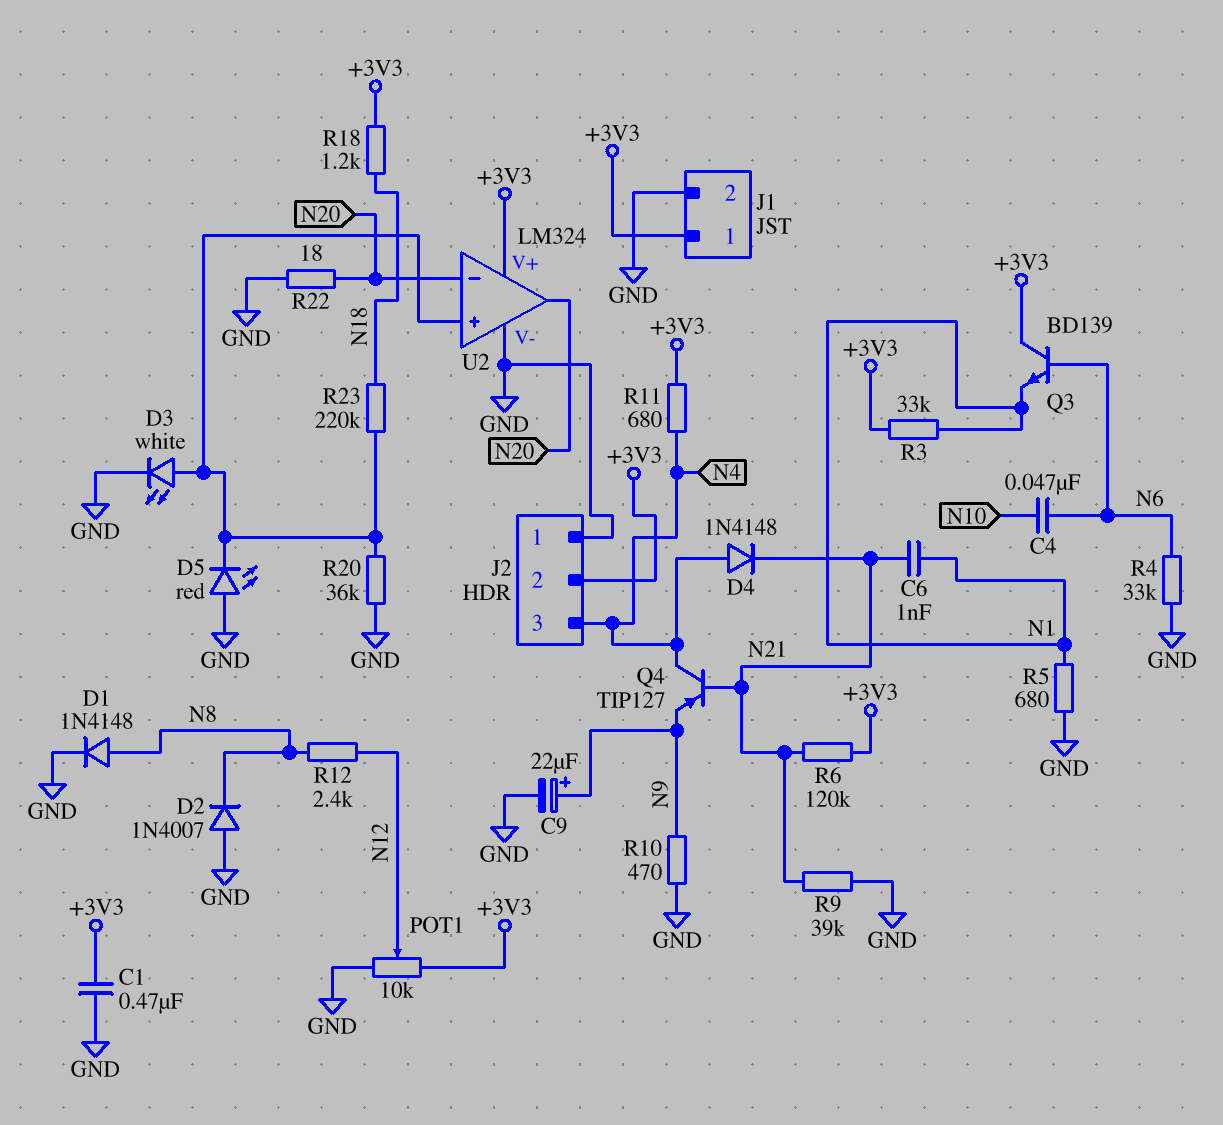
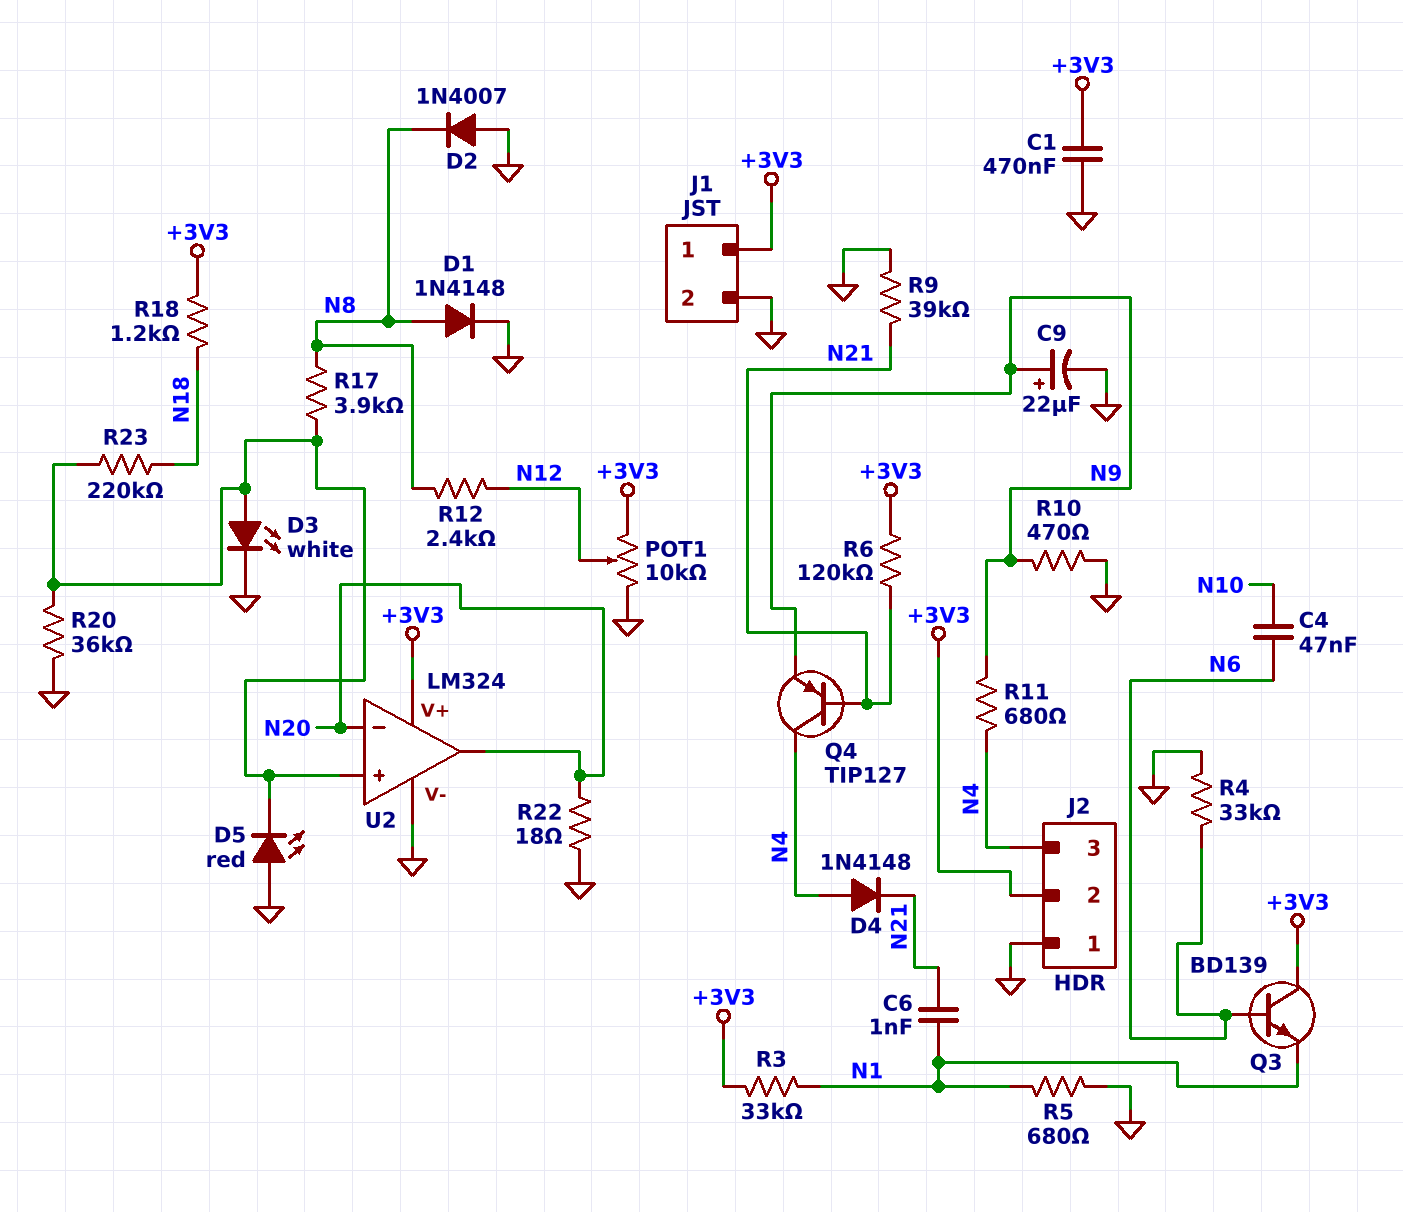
R11: 680 (+3V3, N4) -> 680 (N4, N9)
R17: none -> 3.9k (N8, U2/in+)

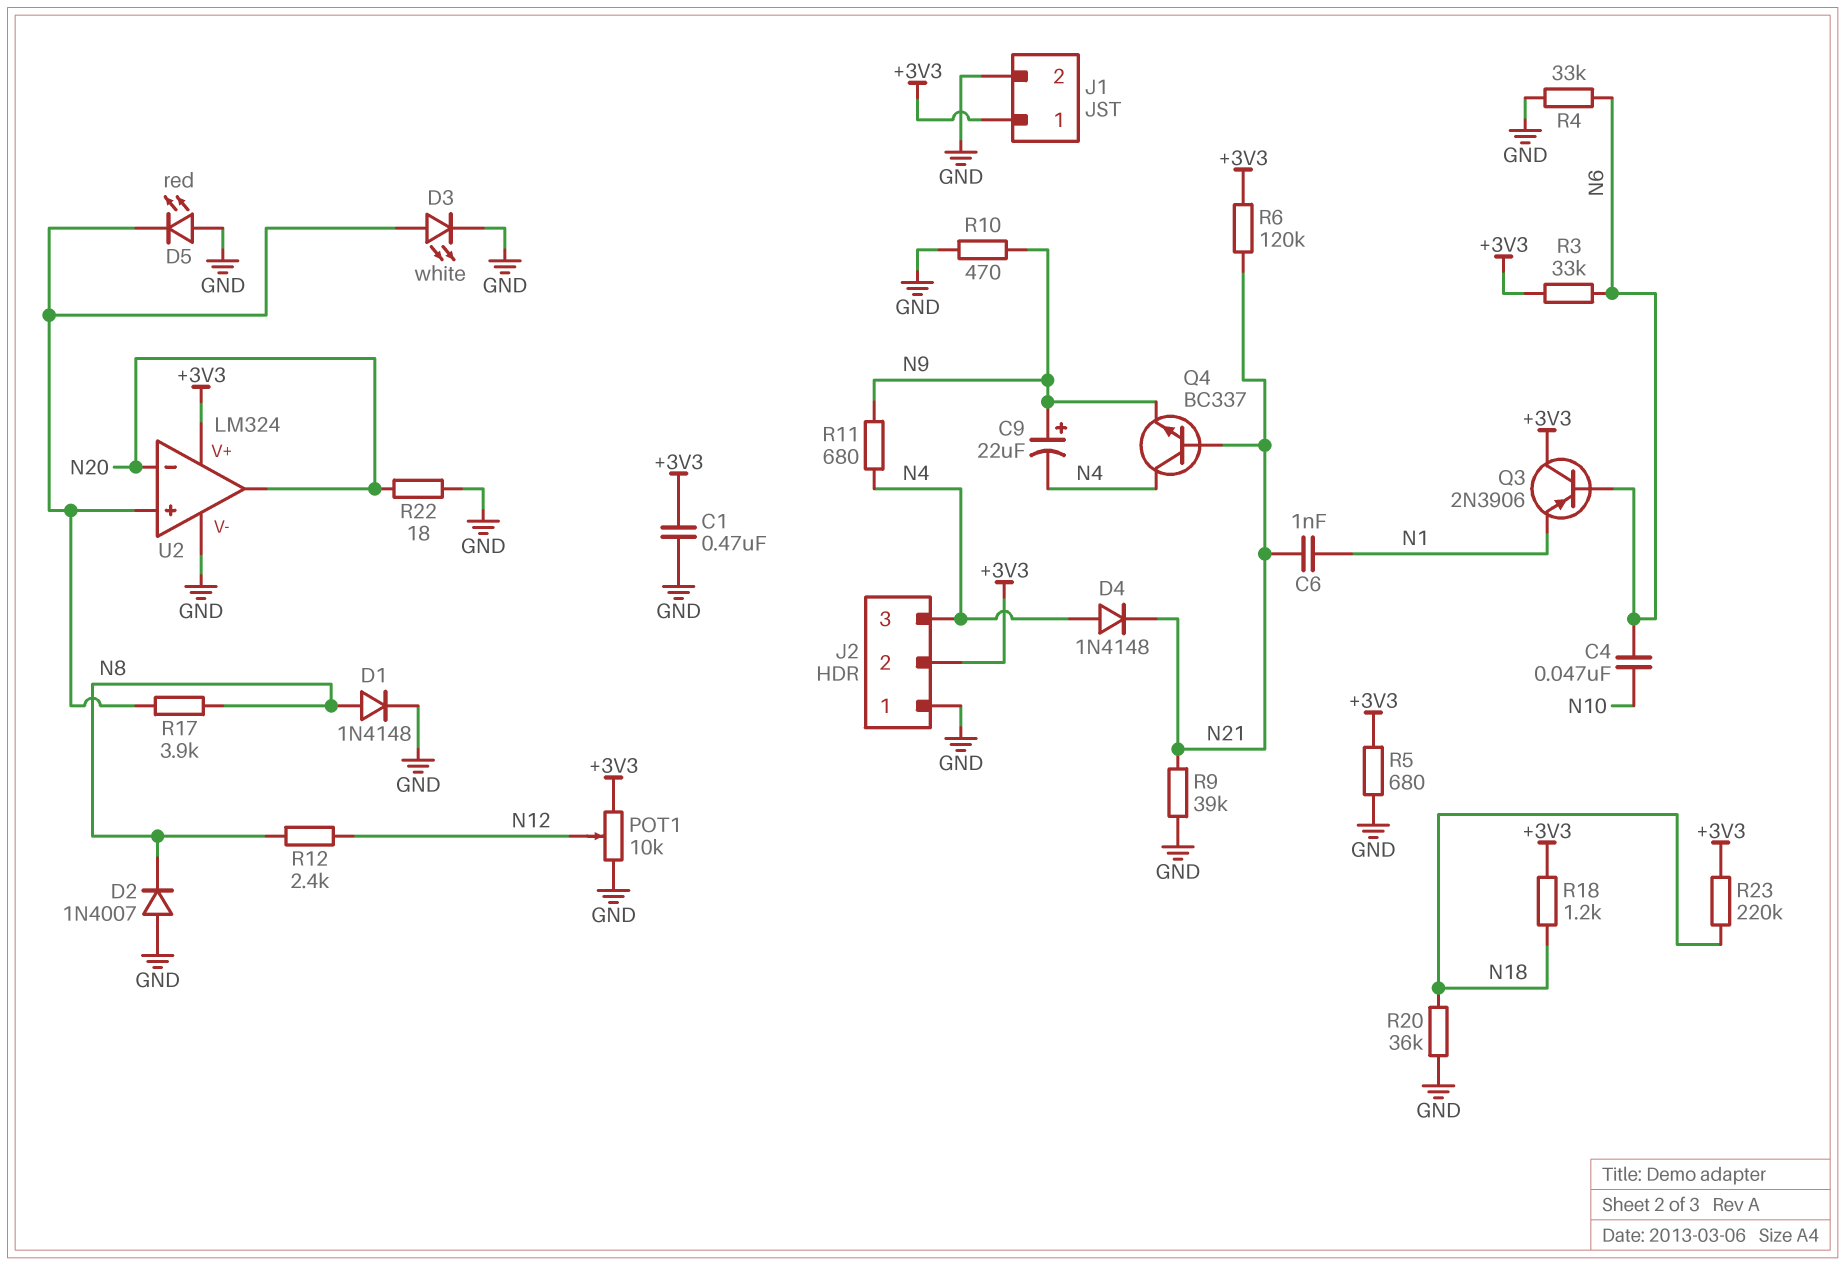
C9: 22uF (plus N9, minus GND) -> 22uF (plus N9, minus N4)
Q3: NPN BD139 (B N6, C +3V3, E N1) -> PNP 2N3906 (B N6, C +3V3, E N1)
Q4: PNP TIP127 (B N21, C N4, E N9) -> NPN BC337 (B N21, C N4, E N9)
R3: 33k (+3V3, N1) -> 33k (+3V3, N6)
R5: 680 (GND, N1) -> 680 (+3V3, GND)
R20: 36k (GND, U2/in+) -> 36k (GND, N18)
R23: 220k (N18, U2/in+) -> 220k (+3V3, N18)

